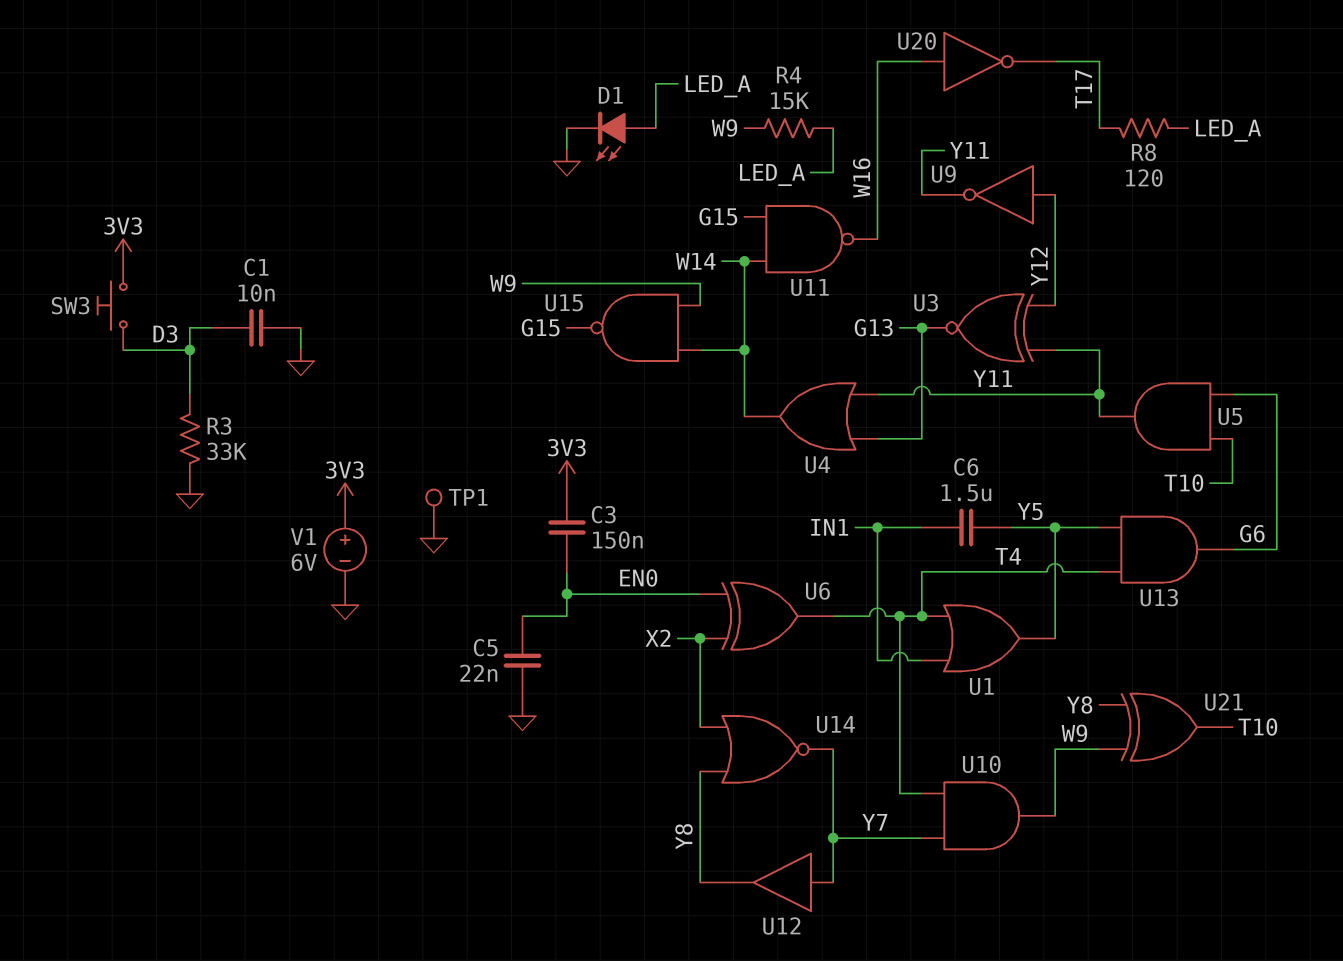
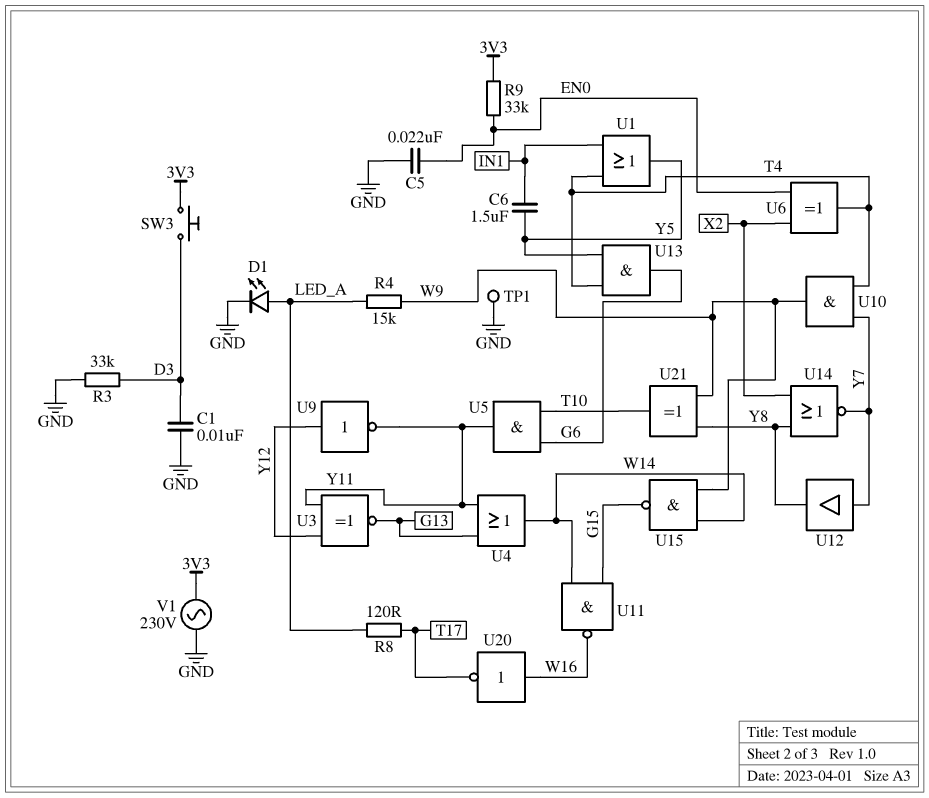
C3: 150nF (3V3, EN0) -> none
R9: none -> 33k (3V3, EN0)
V1: 6V (plus 3V3, minus GND) -> AC 230V (3V3, GND)

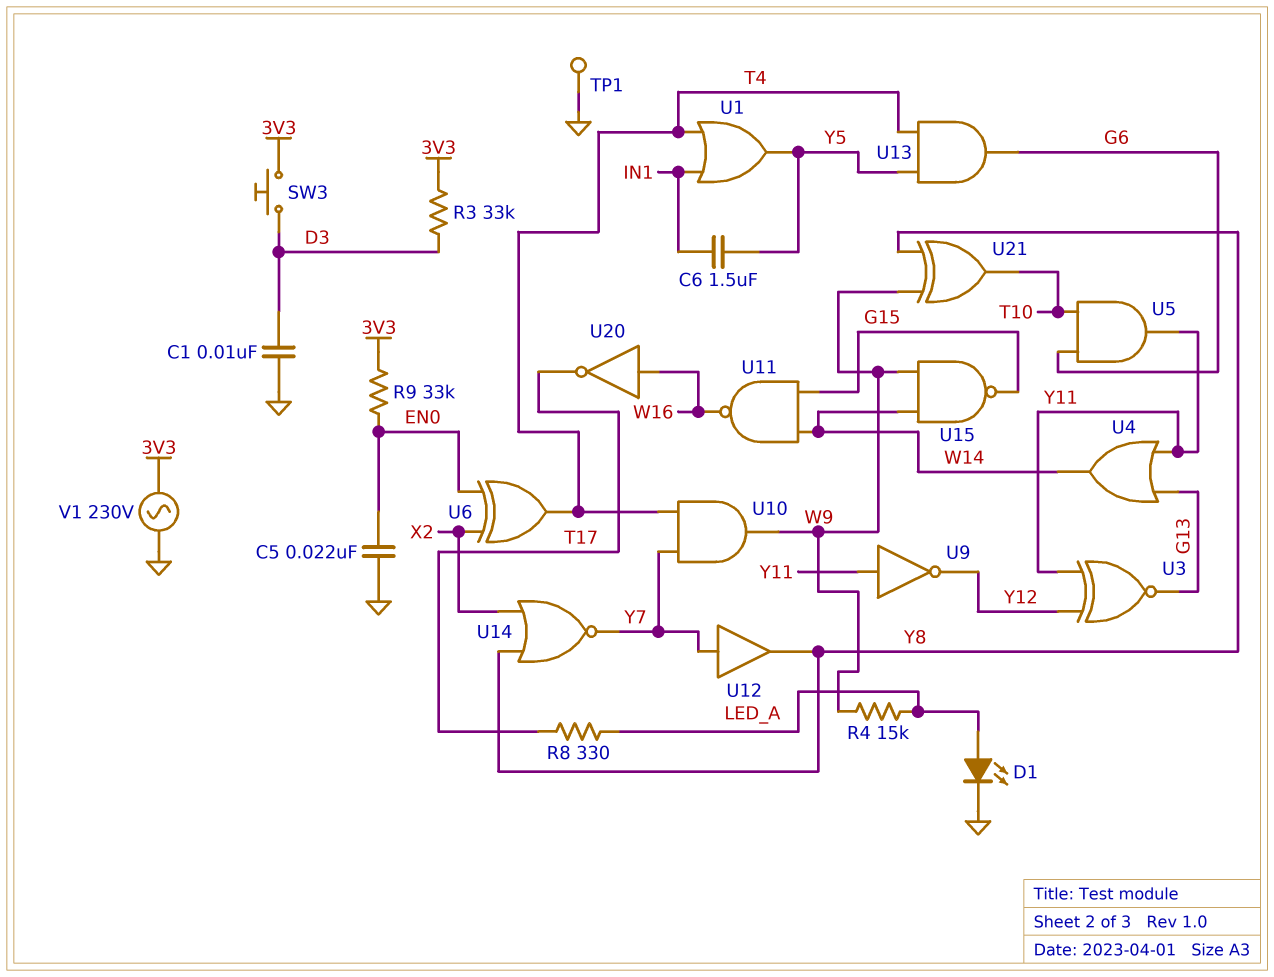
R3: 33k (D3, GND) -> 33k (3V3, D3)
R8: 120 (LED_A, T17) -> 330 (LED_A, T17)
U9: NOT (in Y12, out Y11) -> NOT (in Y11, out Y12)

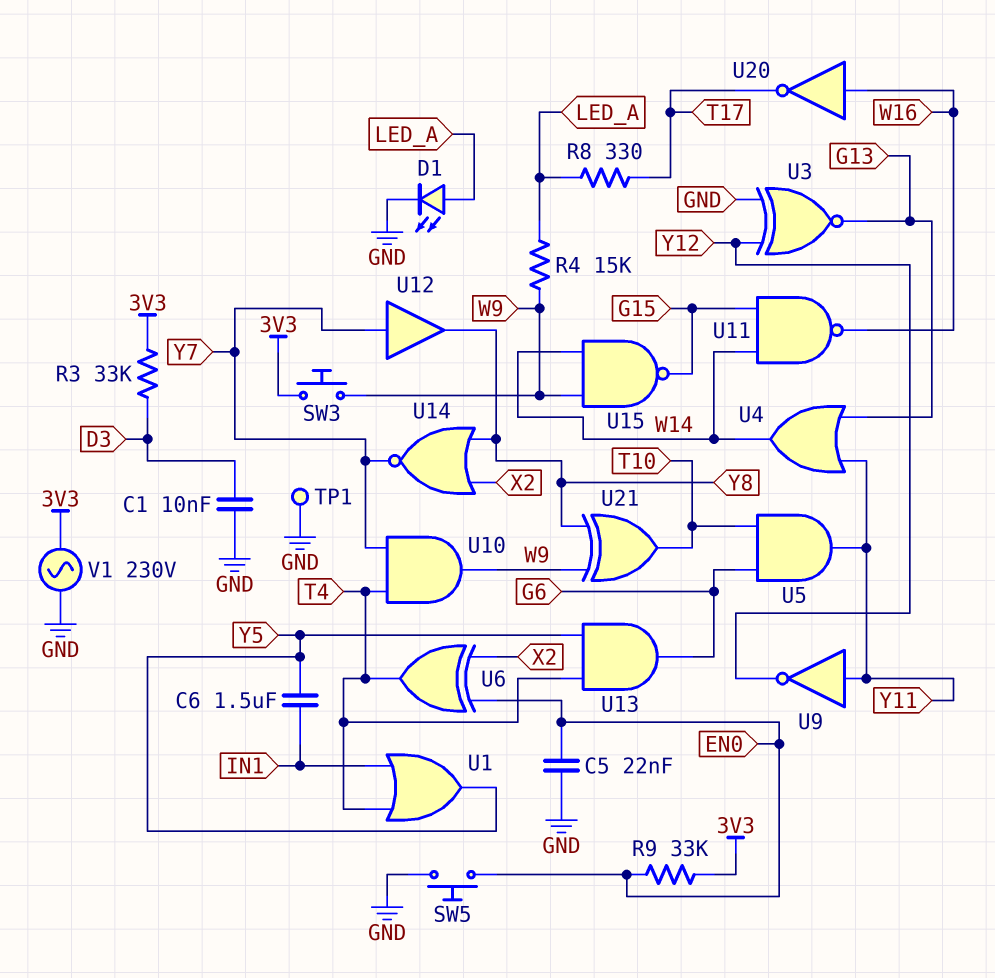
SW3: button (3V3, D3) -> button (3V3, W9)
SW5: none -> button (EN0, GND)
U3: XNOR (in Y11, in Y12, out G13) -> XNOR (in GND, in Y12, out G13)

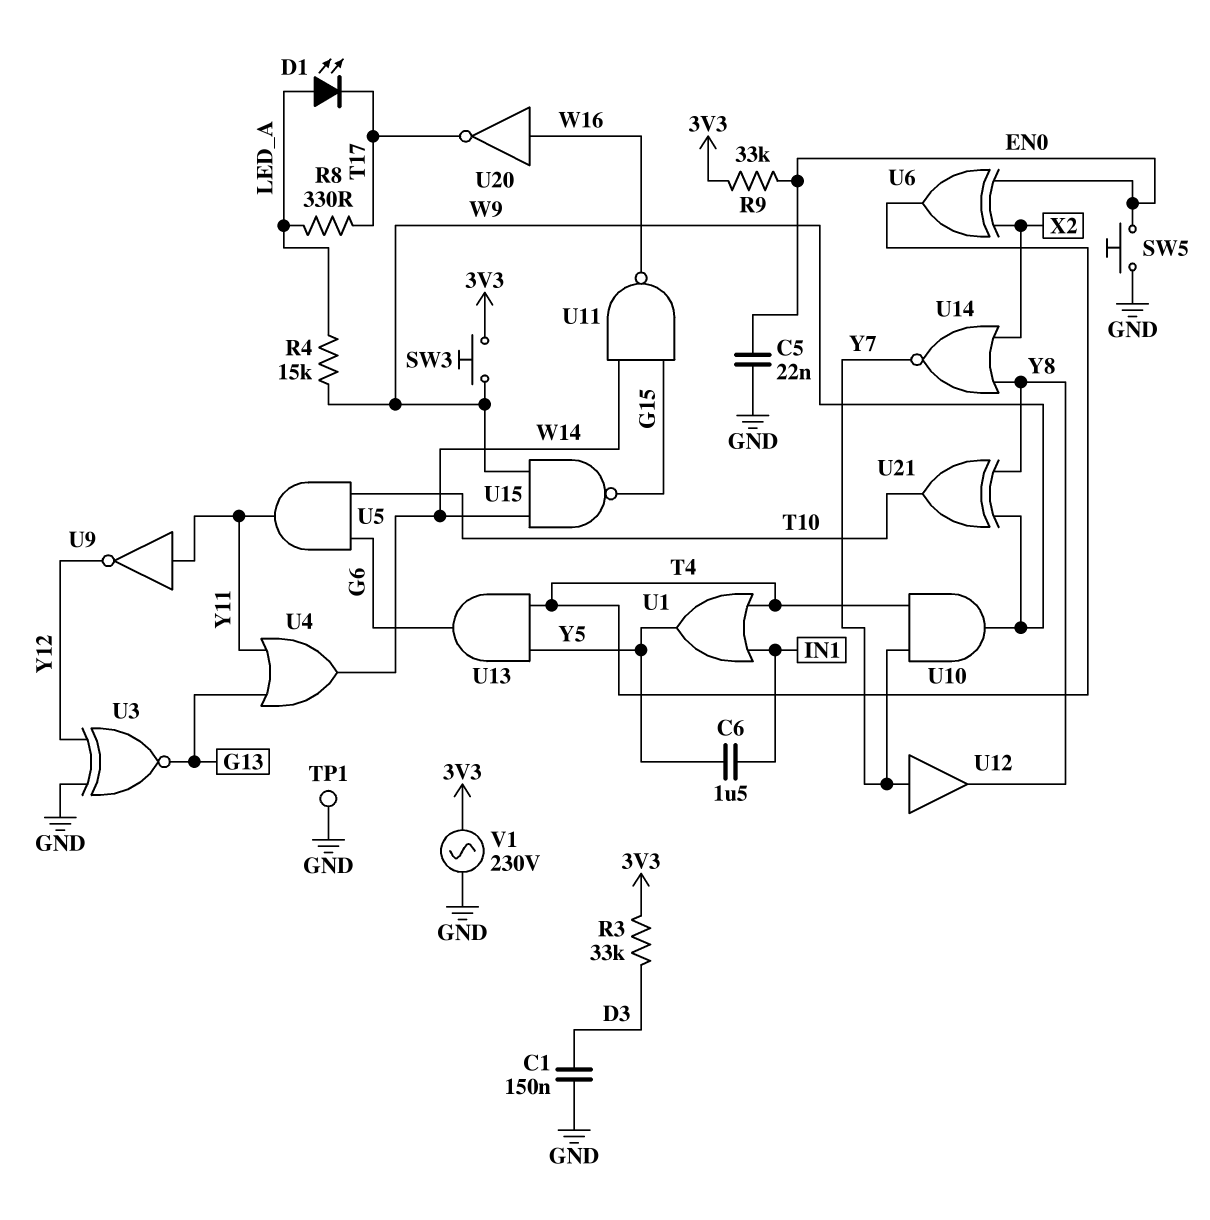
C1: 10nF (D3, GND) -> 150nF (D3, GND)
D1: LED (A LED_A, K GND) -> LED (A LED_A, K T17)

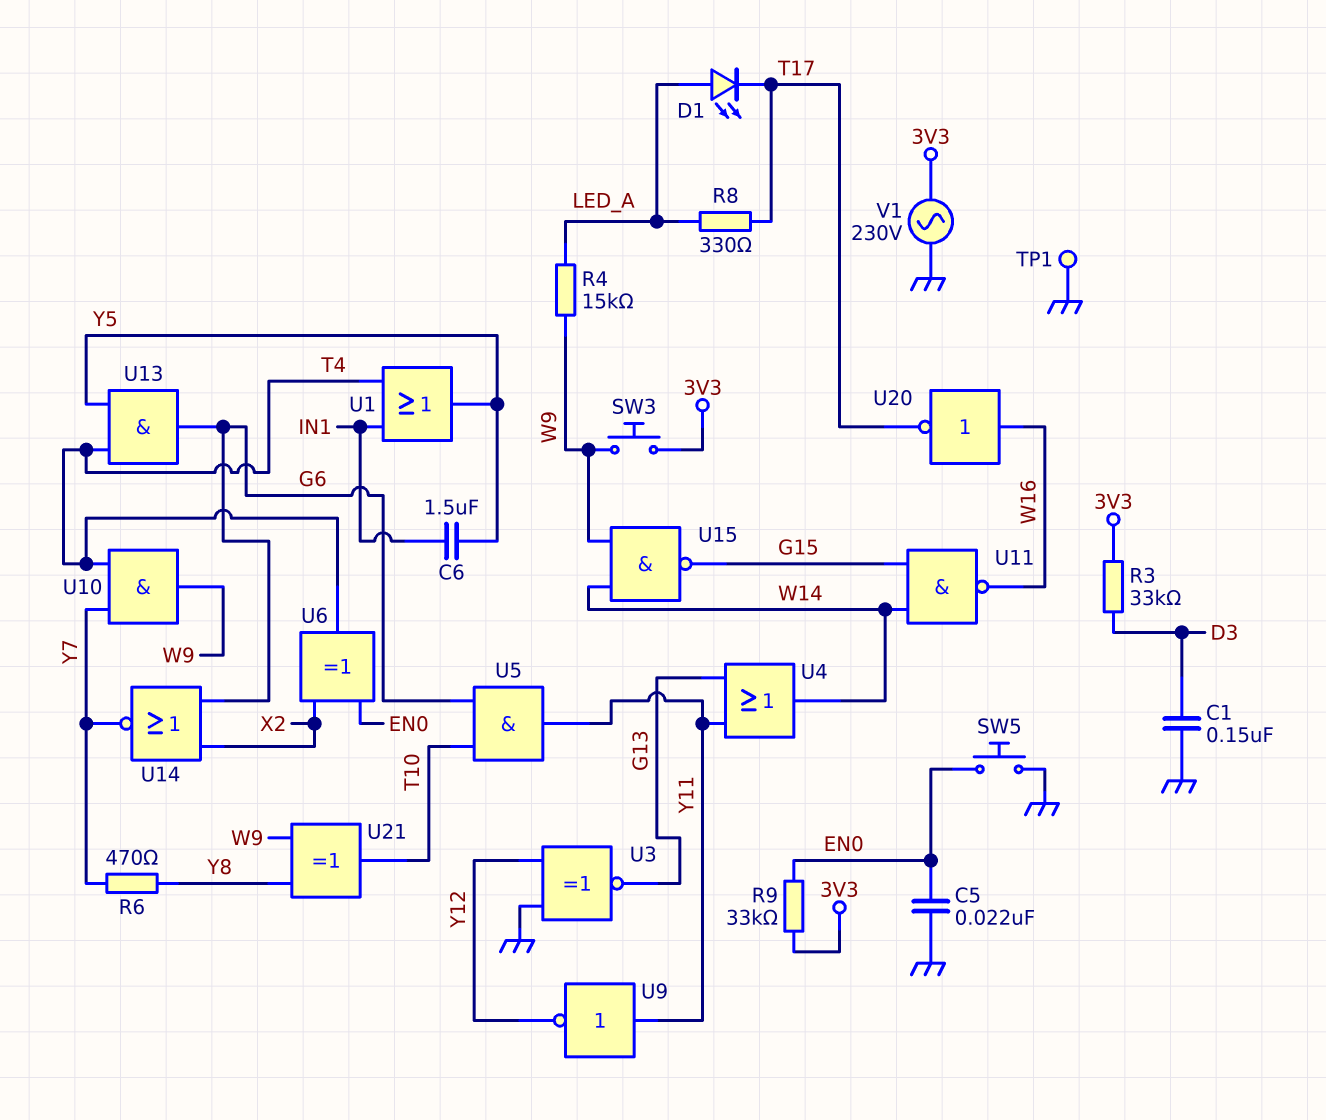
R6: none -> 470 (Y7, Y8)
U12: buffer (in Y7, out Y8) -> none
U14: NOR (in X2, in Y8, out Y7) -> NOR (in G6, in X2, out Y7)

